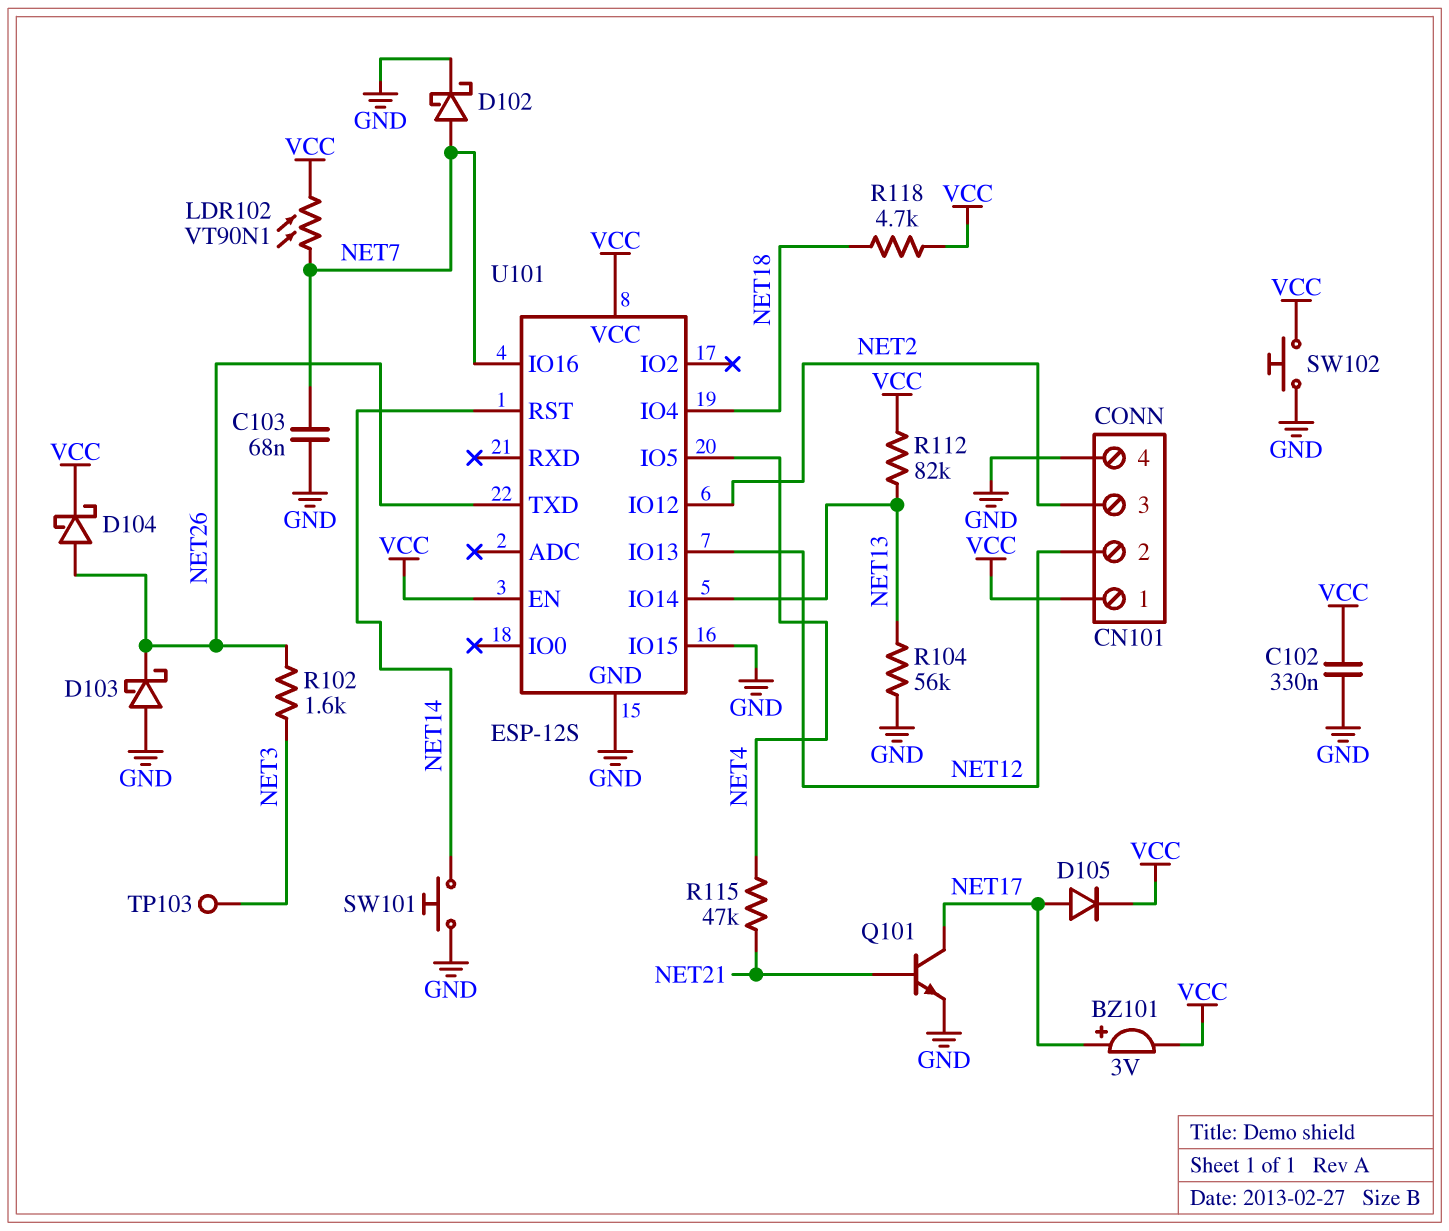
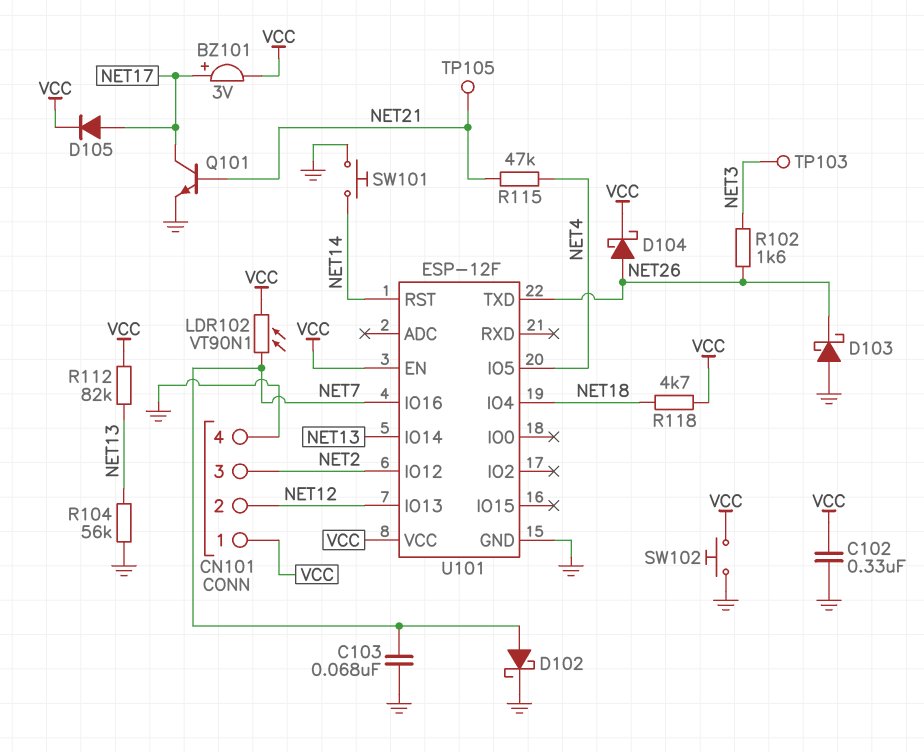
TP105: none -> test point (NET21)
U101: ESP-12S -> ESP-12F
U101 pin IO15: GND -> none

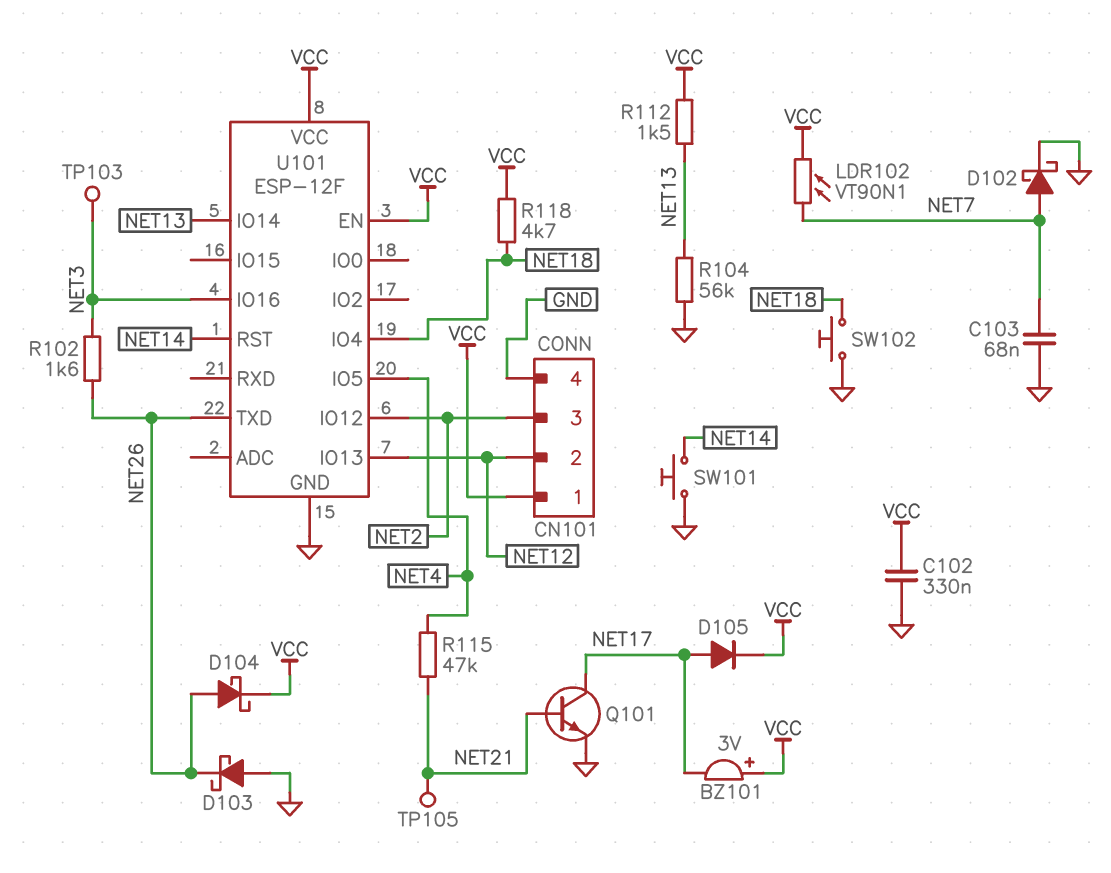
BZ101: buzzer 3V (plus NET17, minus VCC) -> buzzer 3V (plus VCC, minus NET17)
R112: 82k (NET13, VCC) -> 1.5k (NET13, VCC)
SW102: button (GND, VCC) -> button (GND, NET18)
U101 pin IO16: NET7 -> NET3

